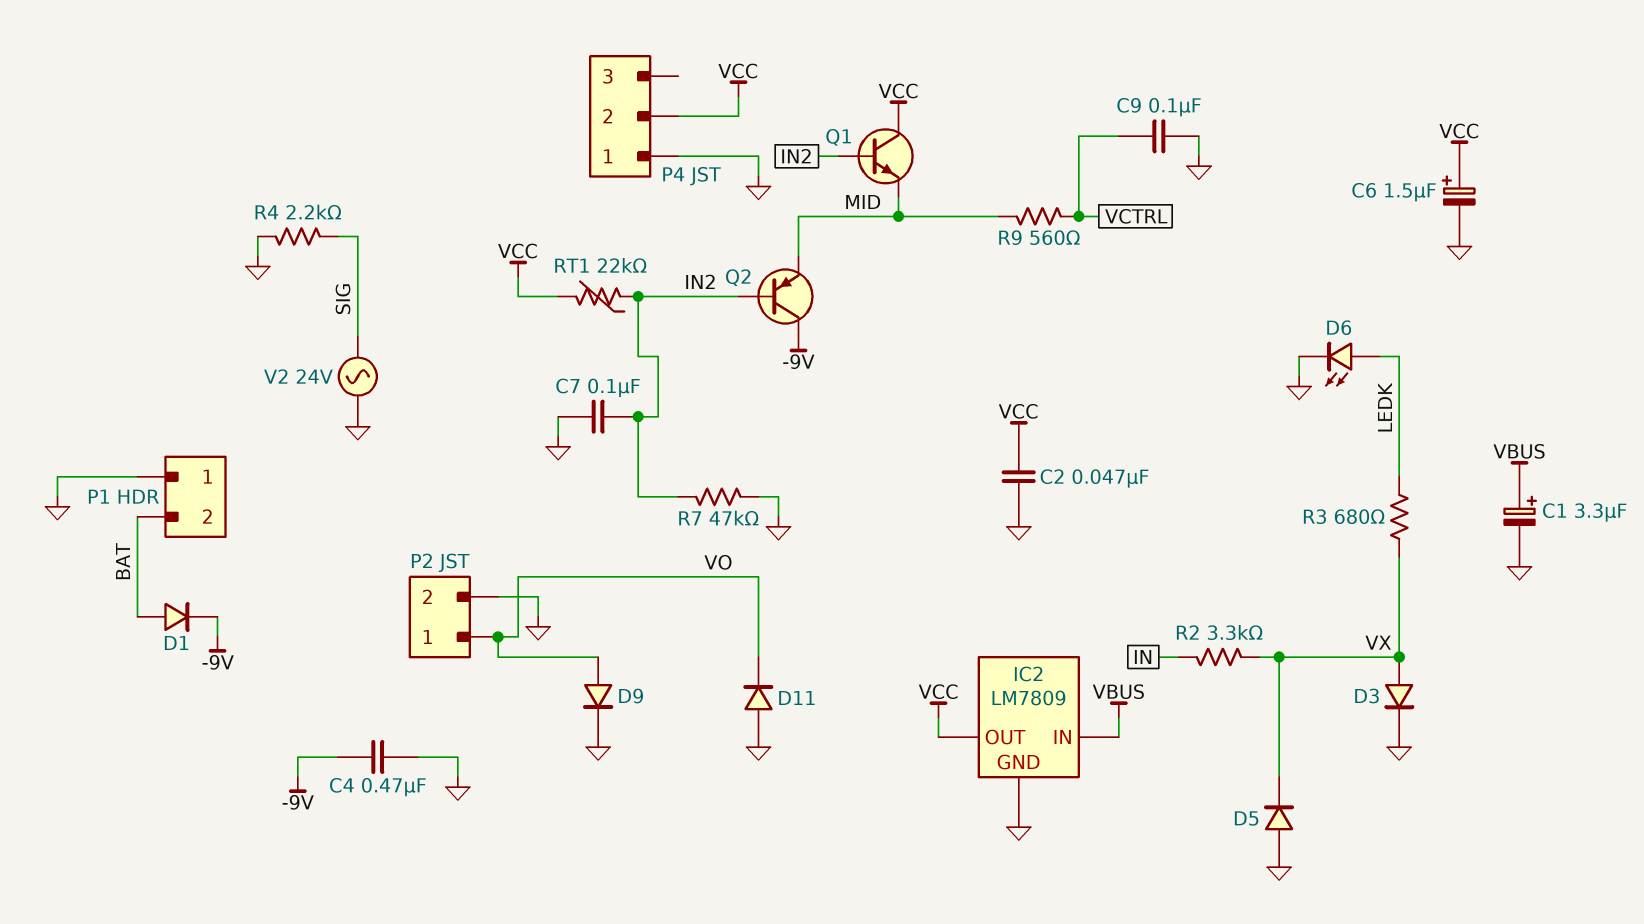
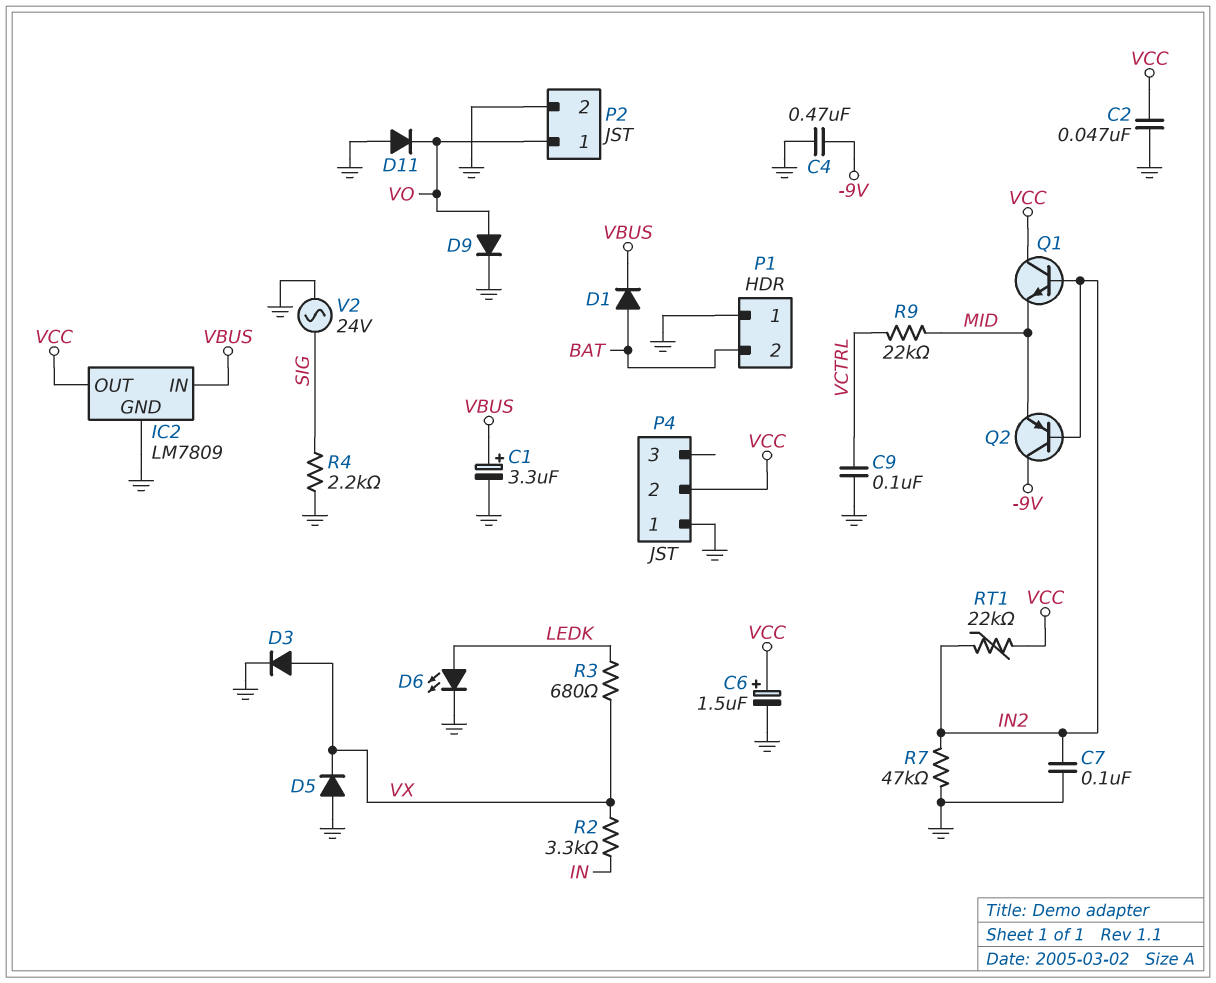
D1: diode (A BAT, K -9V) -> diode (A BAT, K VBUS)
R9: 560 (MID, VCTRL) -> 22k (MID, VCTRL)

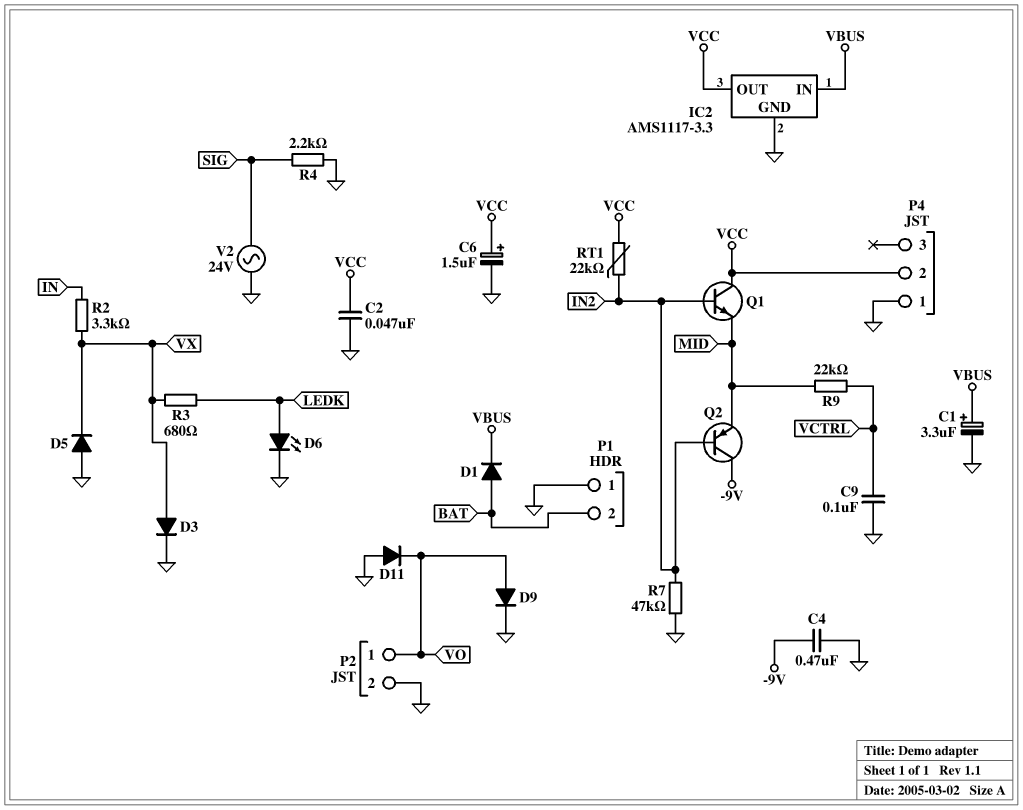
C7: 100nF (GND, IN2) -> none
IC2: LM7809 -> AMS1117-3.3

